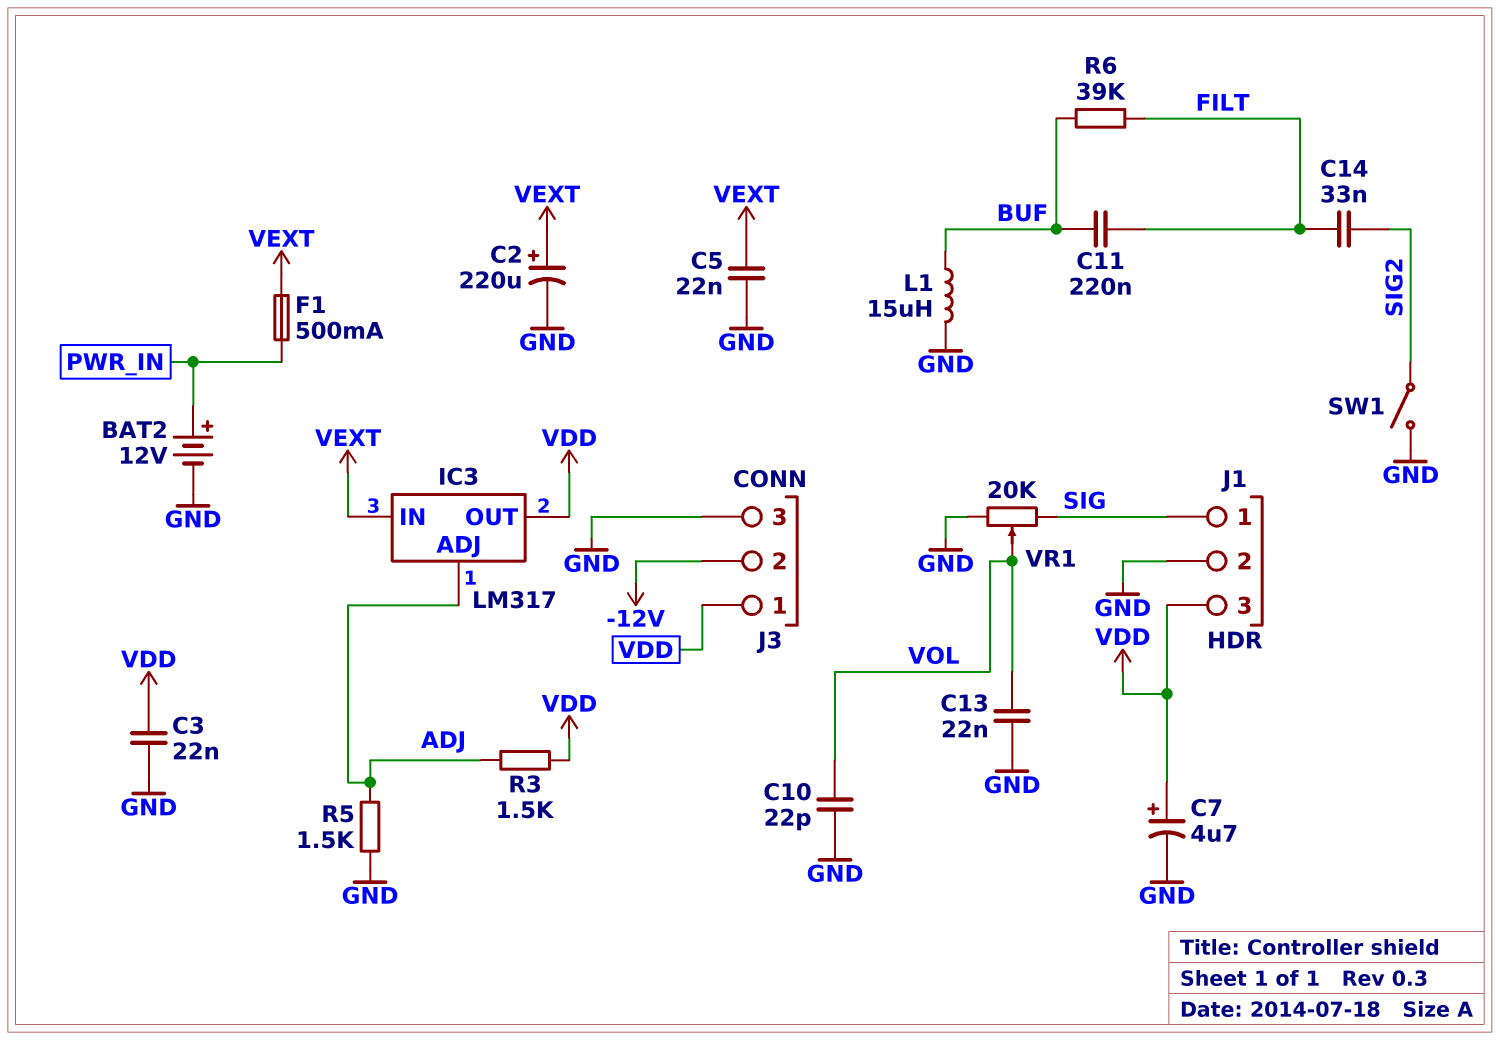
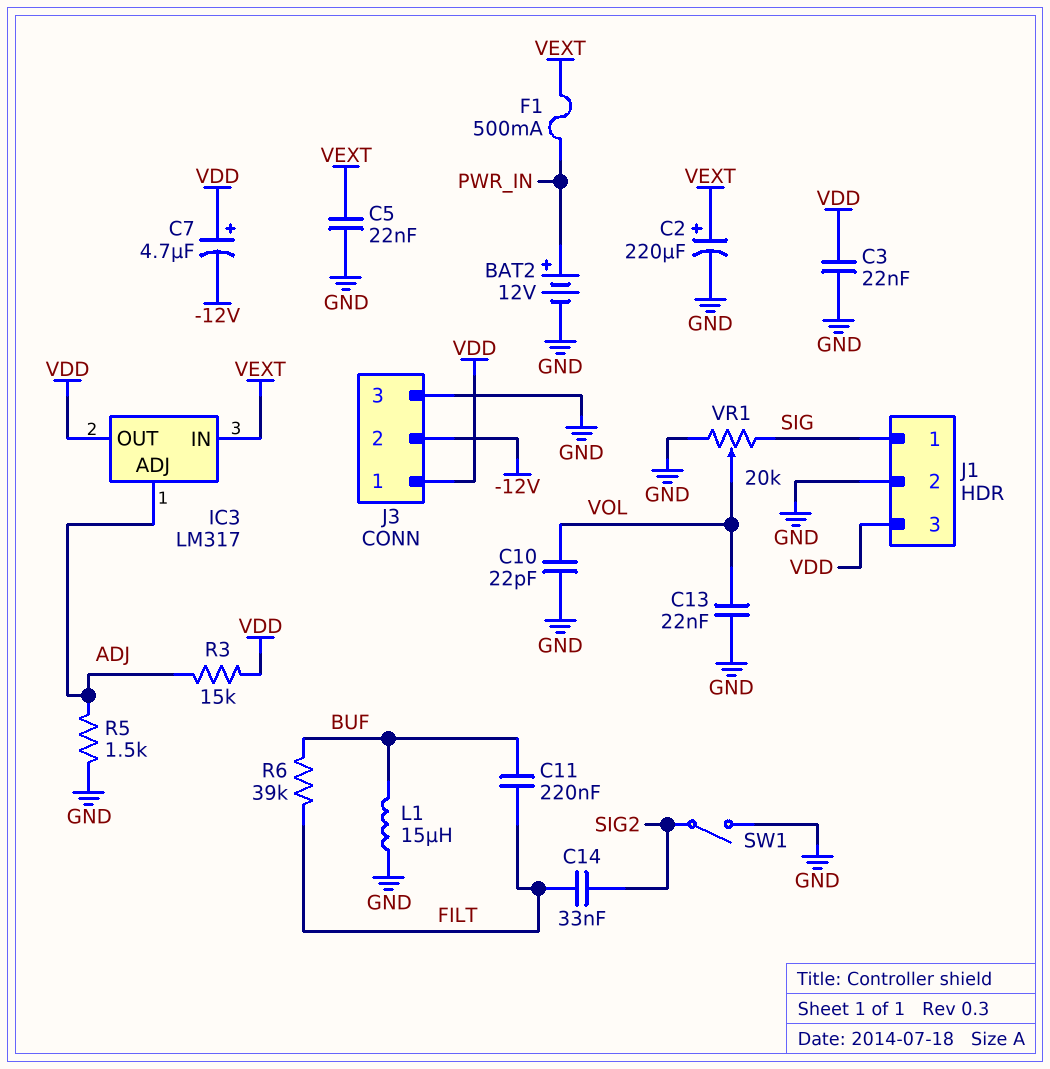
C7: 4.7uF (plus VDD, minus GND) -> 4.7uF (plus VDD, minus -12V)
R3: 1.5k (ADJ, VDD) -> 15k (ADJ, VDD)

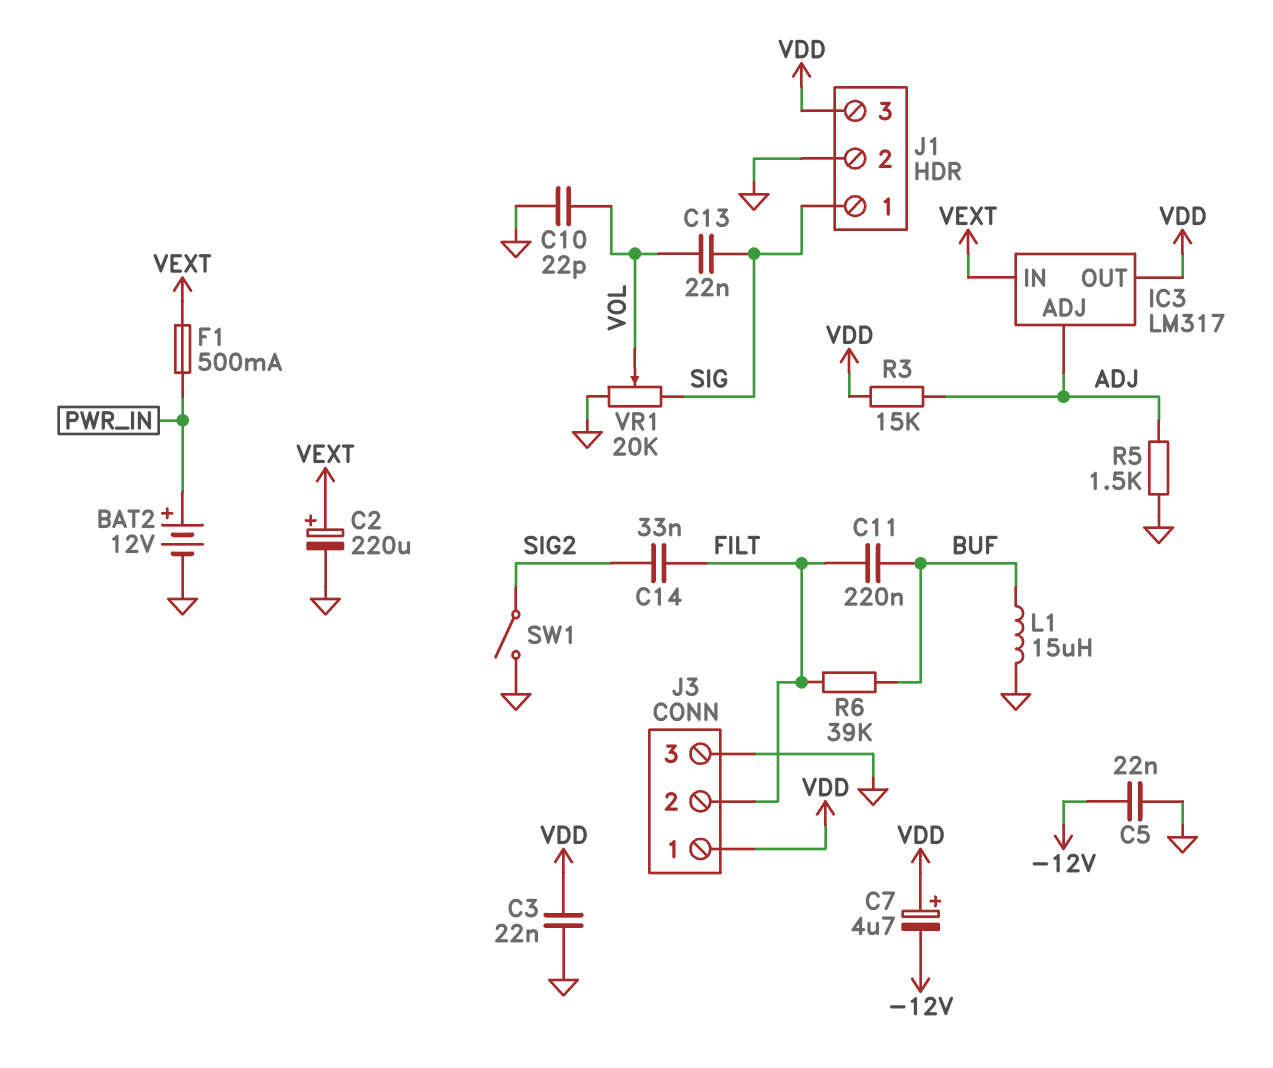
C5: 22nF (GND, VEXT) -> 22nF (-12V, GND)
C13: 22nF (GND, VOL) -> 22nF (SIG, VOL)
J3 pin 2: -12V -> FILT

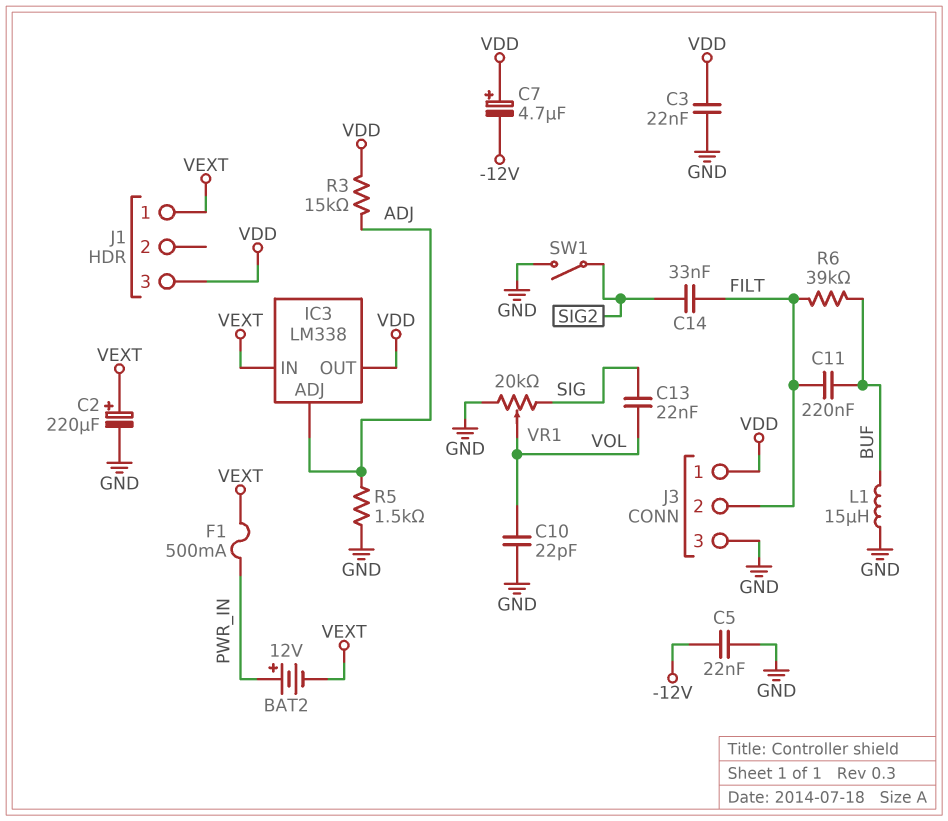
BAT2: 12V (plus PWR_IN, minus GND) -> 12V (plus PWR_IN, minus VEXT)
IC3: LM317 -> LM338
J1 pin 1: SIG -> VEXT
J1 pin 2: GND -> none

